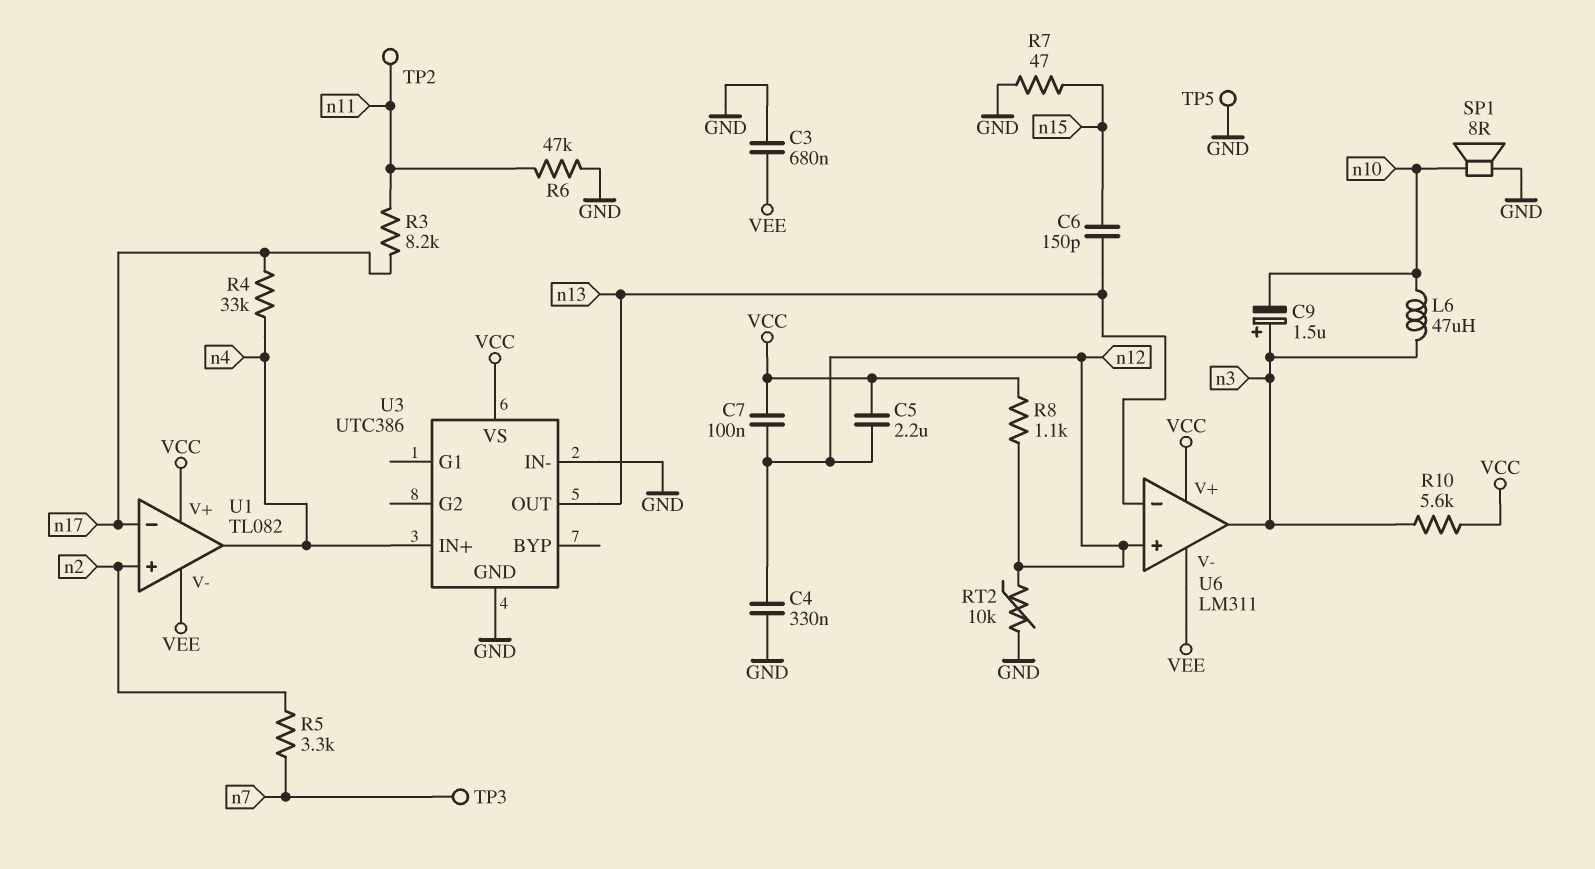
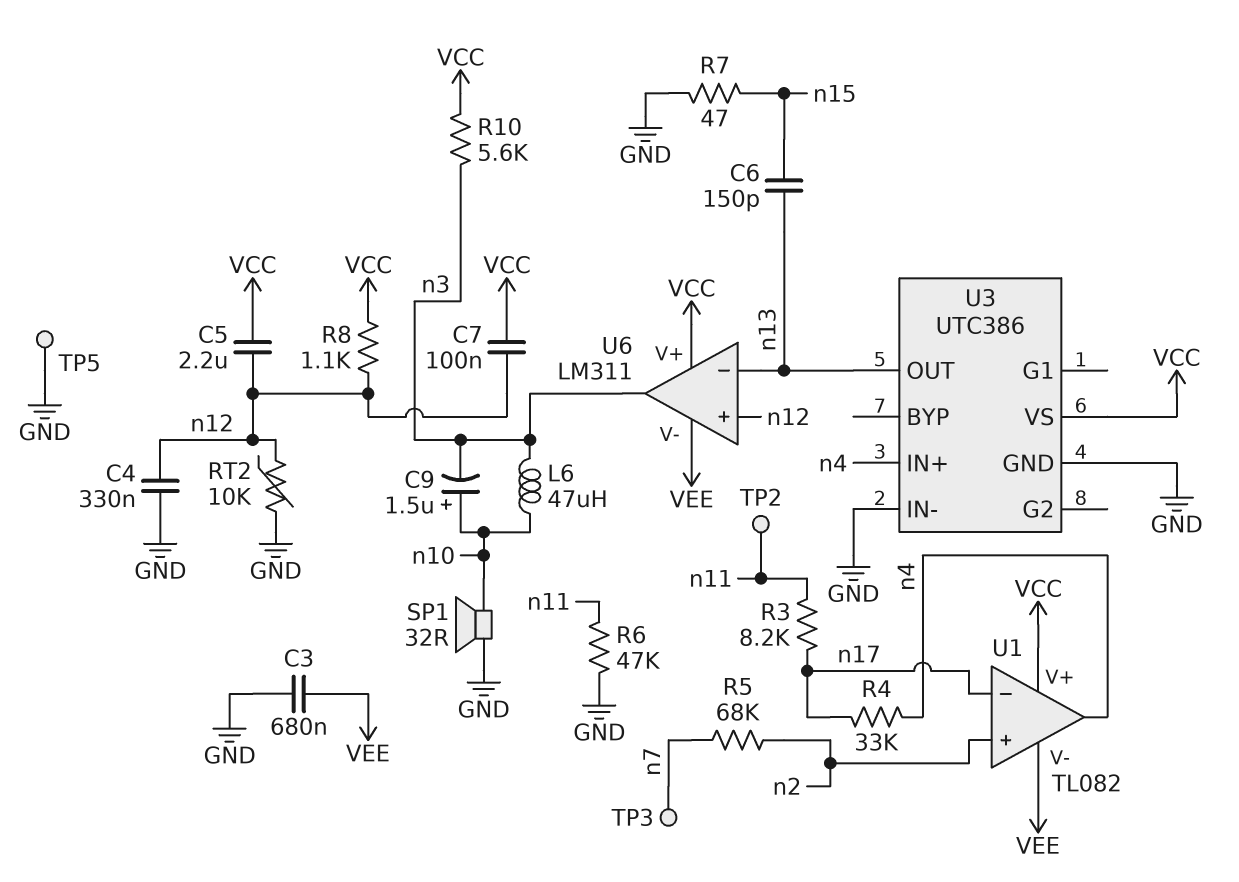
C9: 1.5uF (plus n3, minus n10) -> 1.5uF (plus n10, minus n3)
R5: 3.3k (n2, n7) -> 68k (n2, n7)
SP1: speaker 8R (GND, n10) -> speaker 32R (GND, n10)

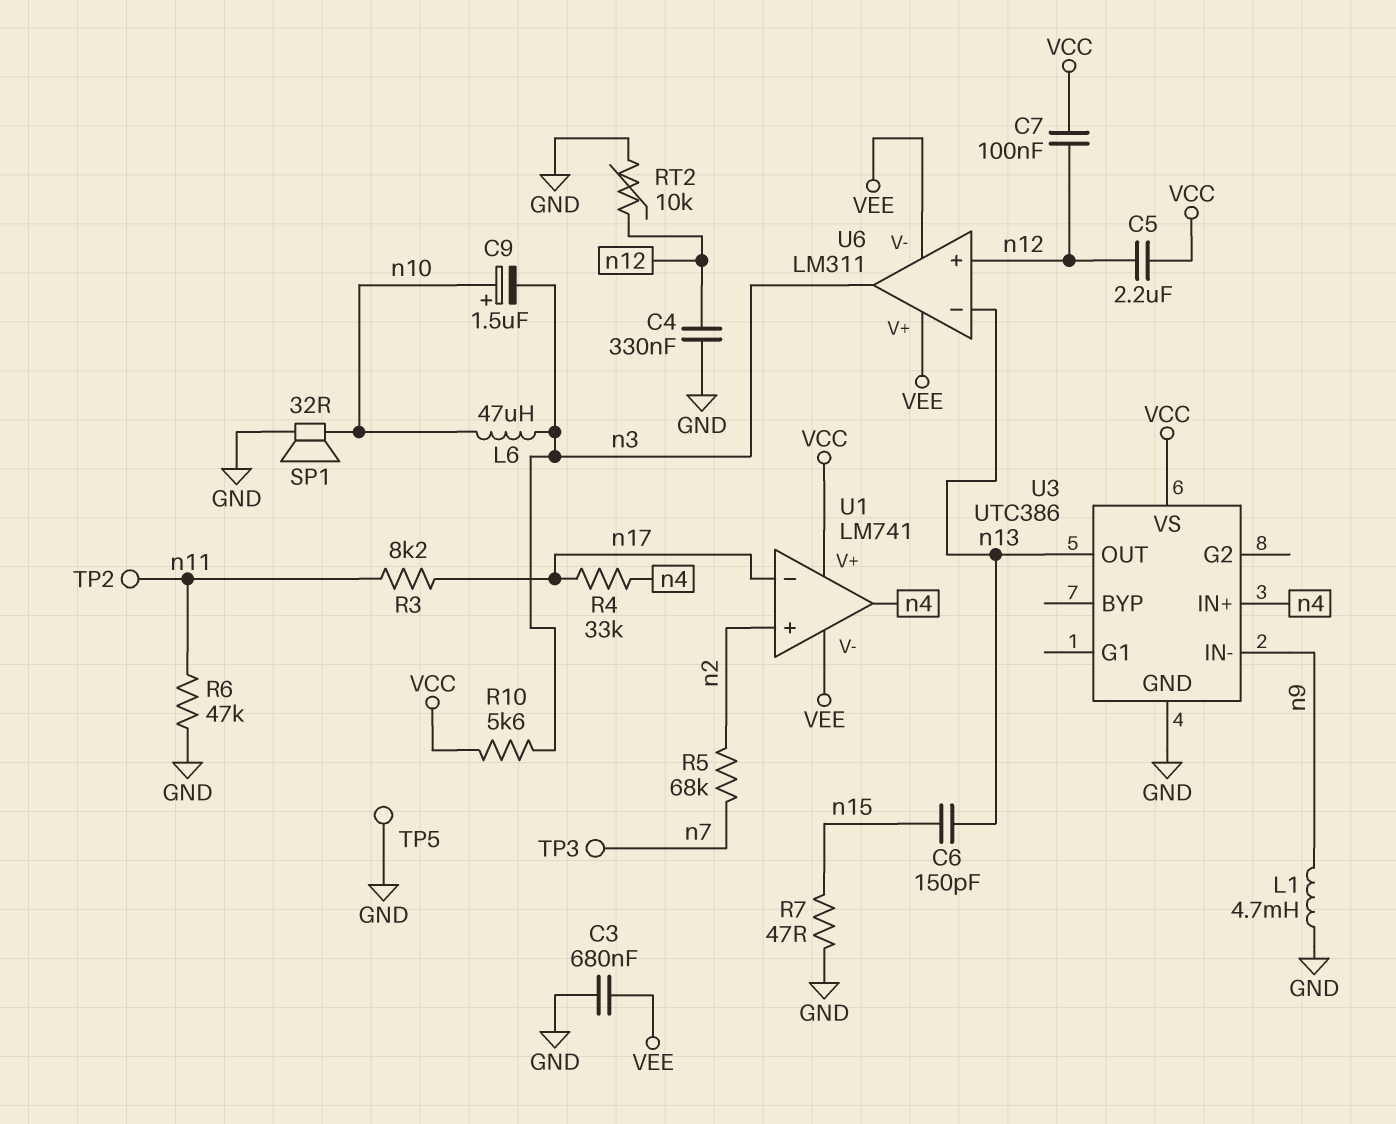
L1: none -> 4.7mH (GND, n9)
R8: 1.1k (VCC, n12) -> none
U1: TL082 -> LM741
U3 pin IN-: GND -> n9
U6 pin V+: VCC -> VEE

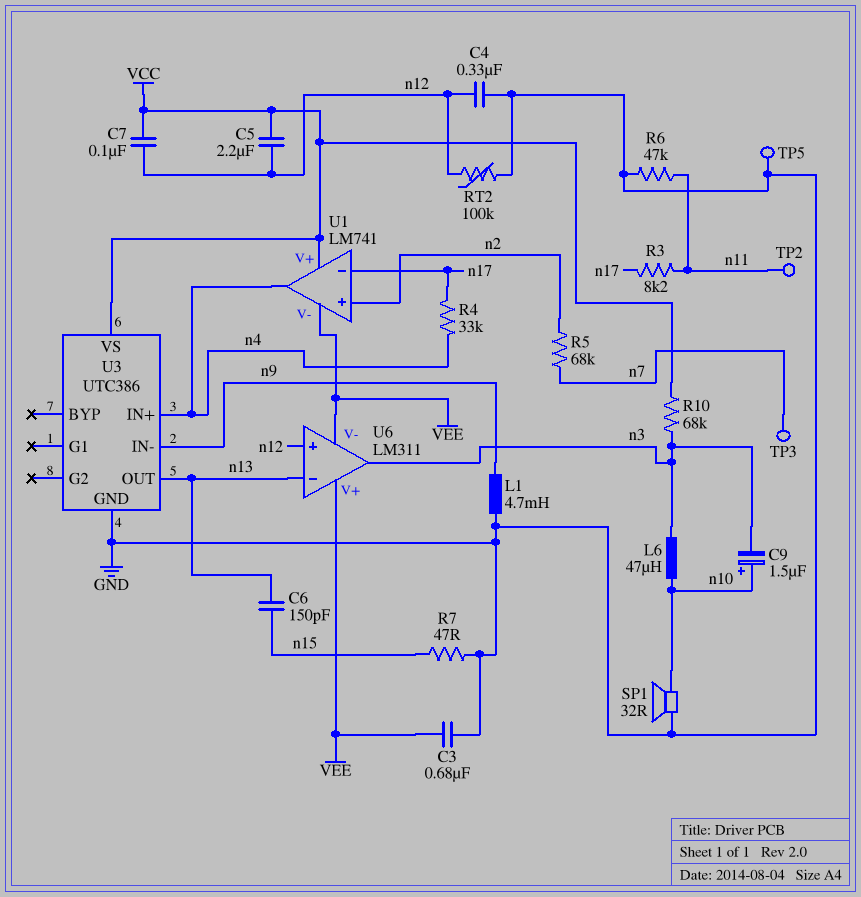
R10: 5.6k (VCC, n3) -> 68k (VCC, n3)
RT2: 10k (GND, n12) -> 100k (GND, n12)

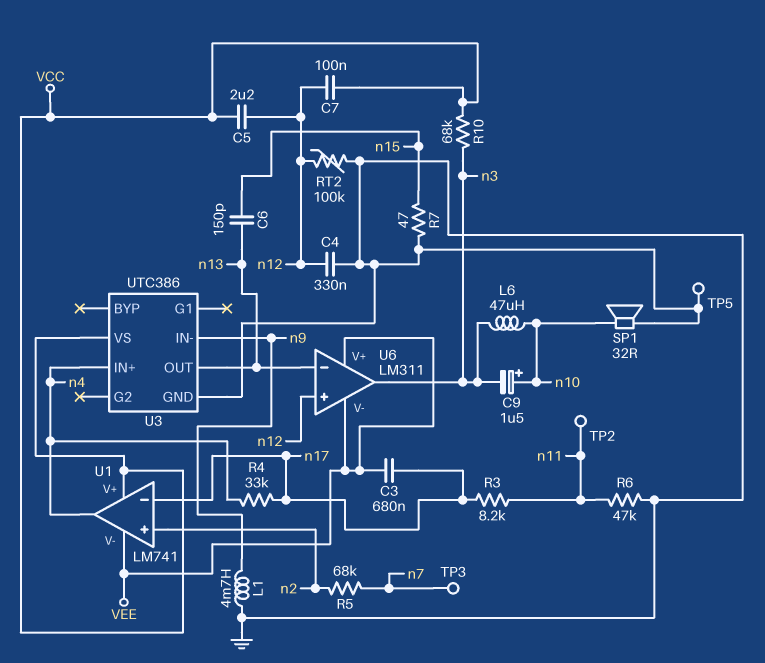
C3: 680nF (GND, VEE) -> 680nF (VEE, n17)

